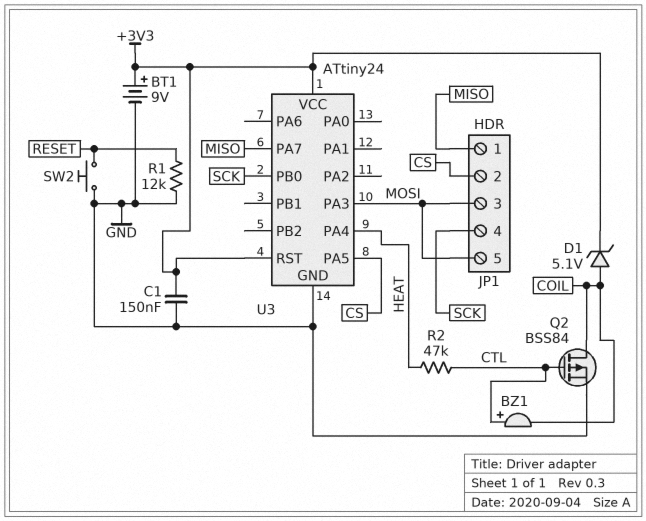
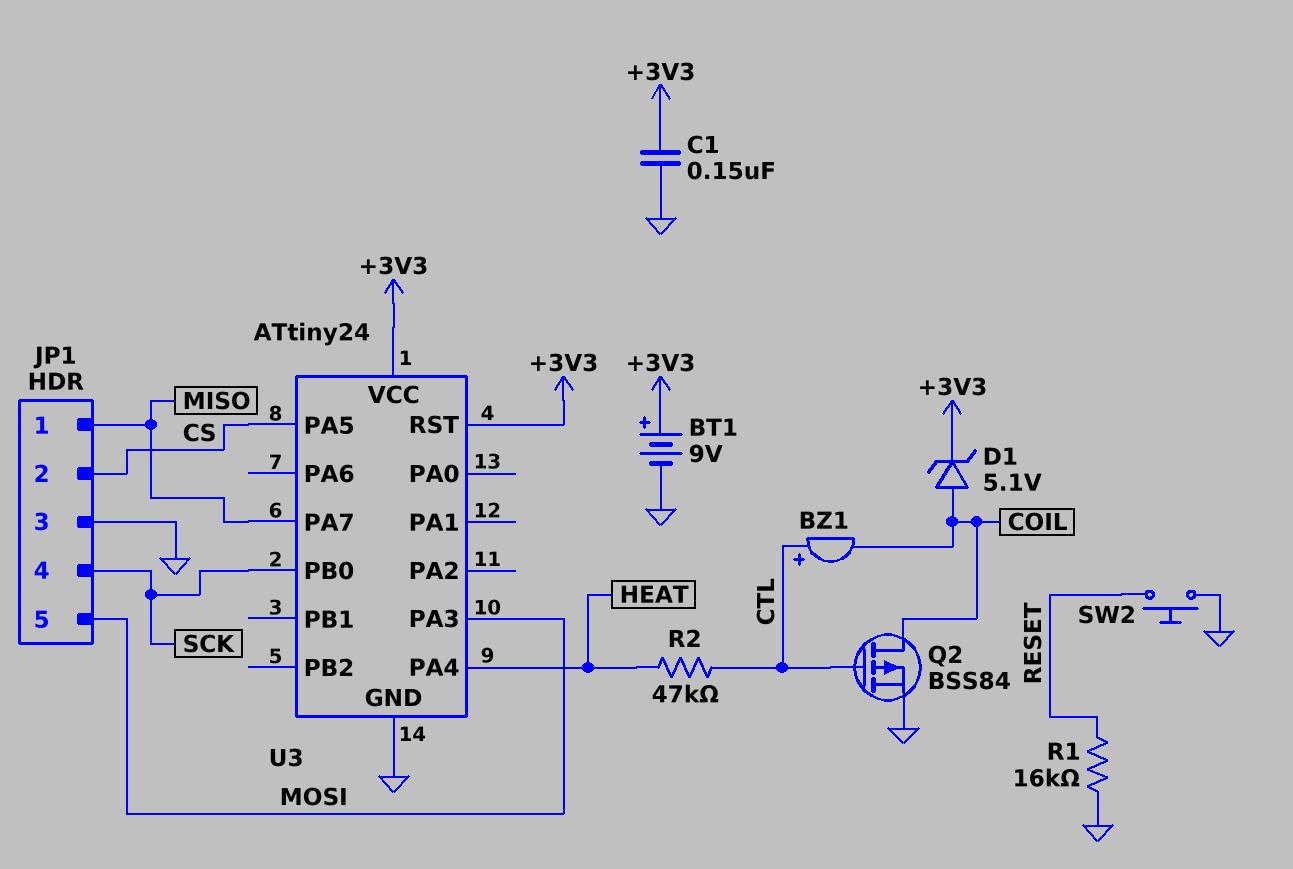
JP1 pin 3: MOSI -> GND
R1: 12k (GND, RESET) -> 16k (GND, RESET)

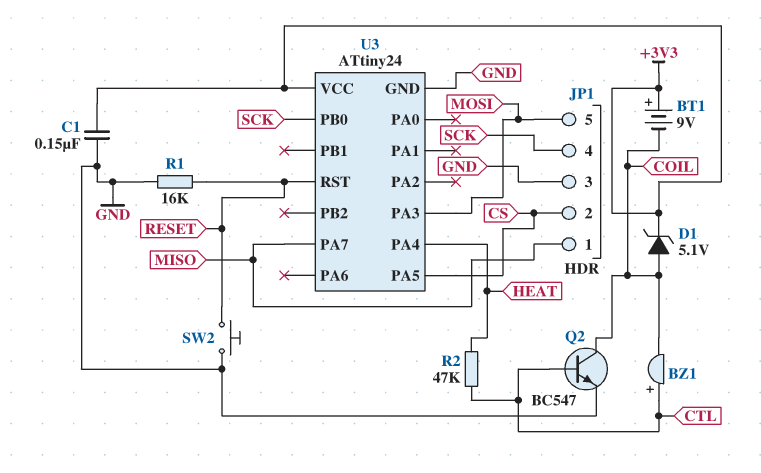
BT1: 9V (plus +3V3, minus GND) -> 9V (plus +3V3, minus COIL)
Q2: PMOS BSS84 (G CTL, D COIL, S GND) -> NPN BC547 (B CTL, C COIL, E GND)
U3 pin RST: +3V3 -> RESET

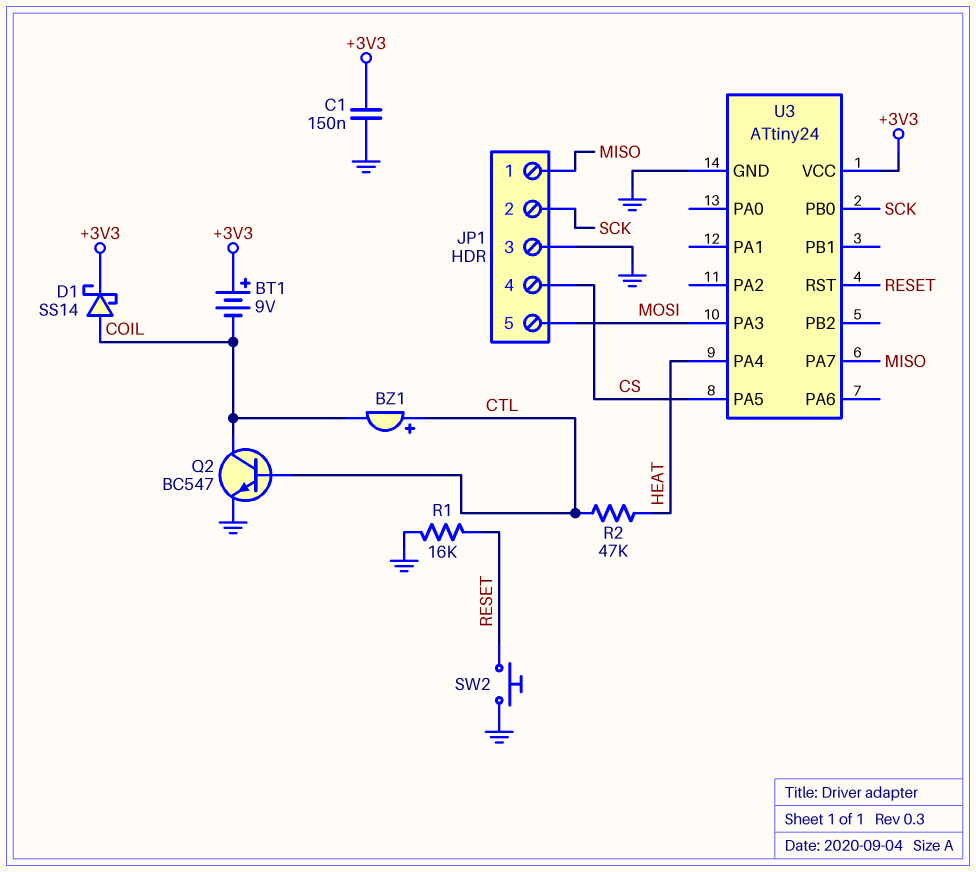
D1: zener 5.1V (A COIL, K +3V3) -> schottky SS14 (A COIL, K +3V3)
JP1 pin 2: CS -> SCK
JP1 pin 4: SCK -> CS

